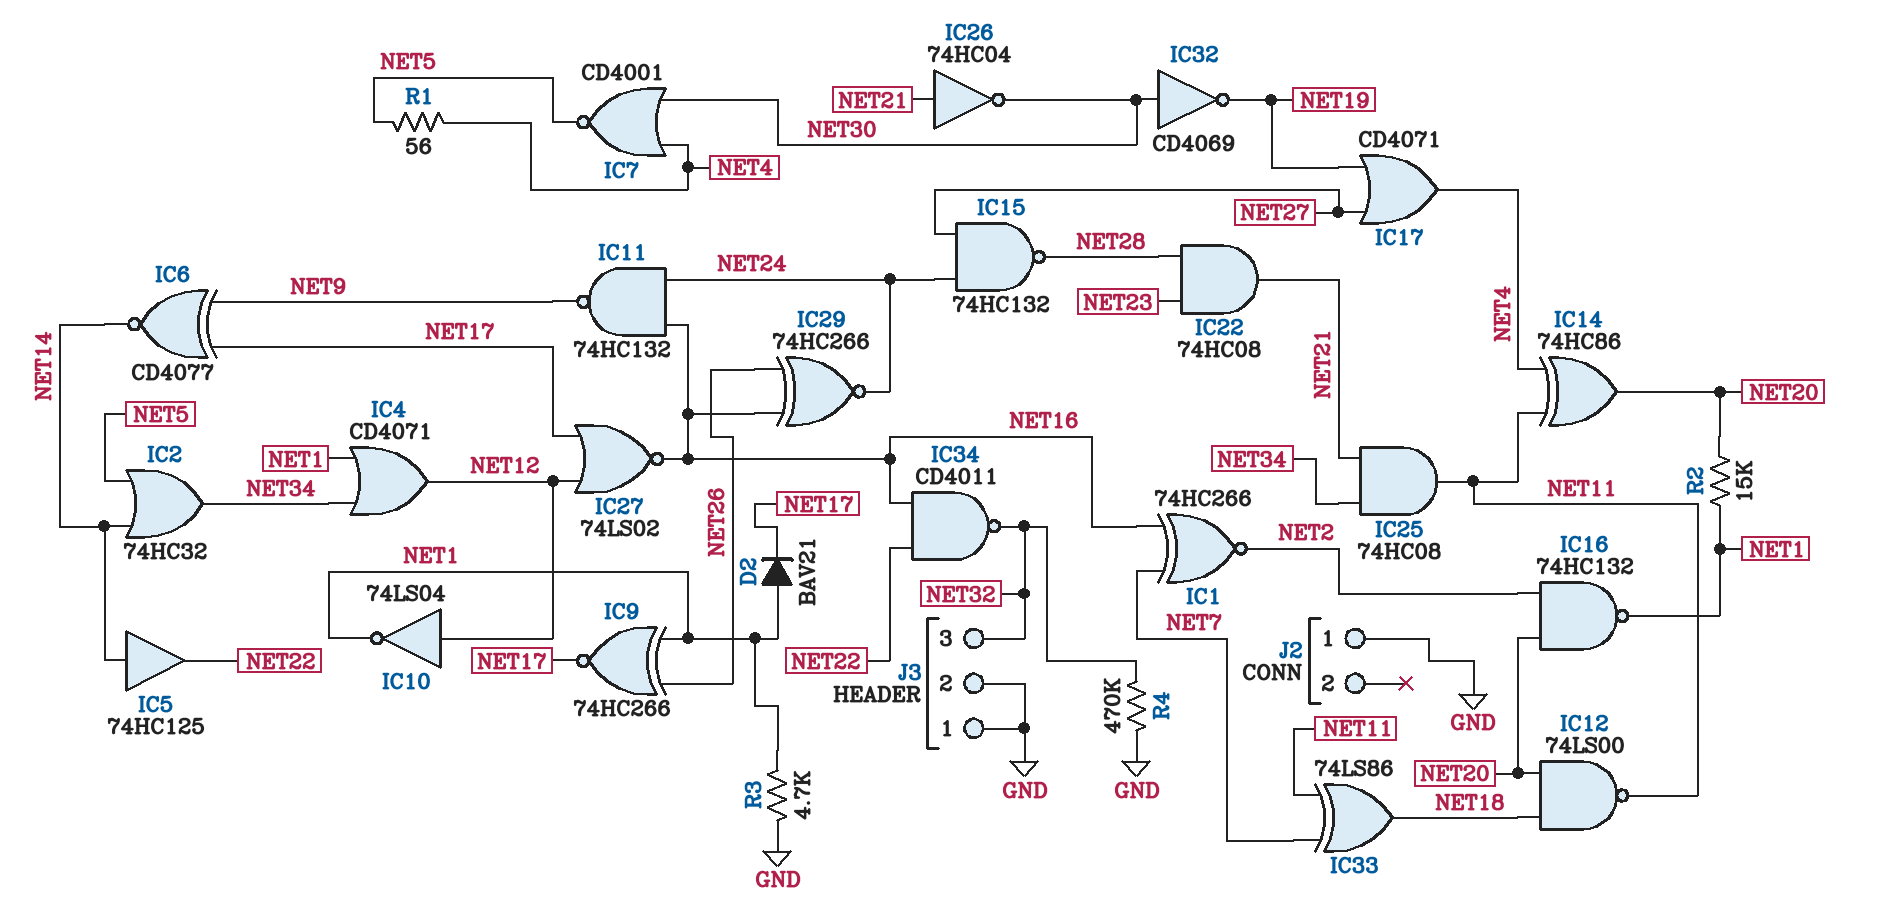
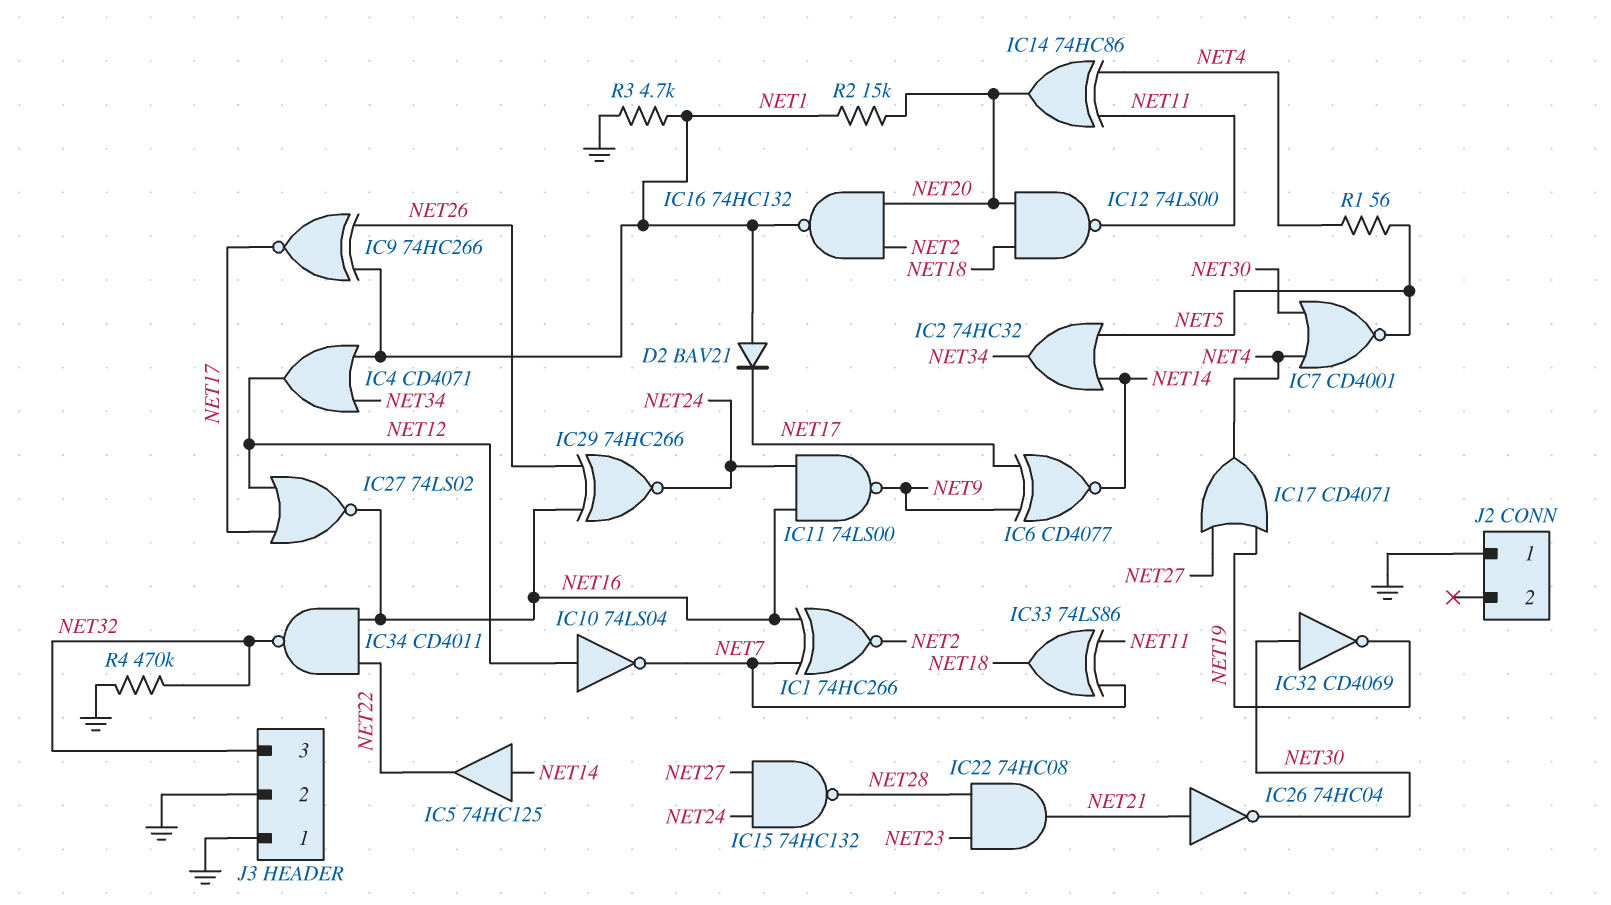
IC10: NOT 74LS04 (in NET12, out NET1) -> NOT 74LS04 (in NET12, out NET7)
IC11: NAND 74HC132 (in NET16, in NET24, out NET9) -> NAND 74LS00 (in NET16, in NET24, out NET9)
IC25: AND 74HC08 (in NET21, in NET34, out NET11) -> none

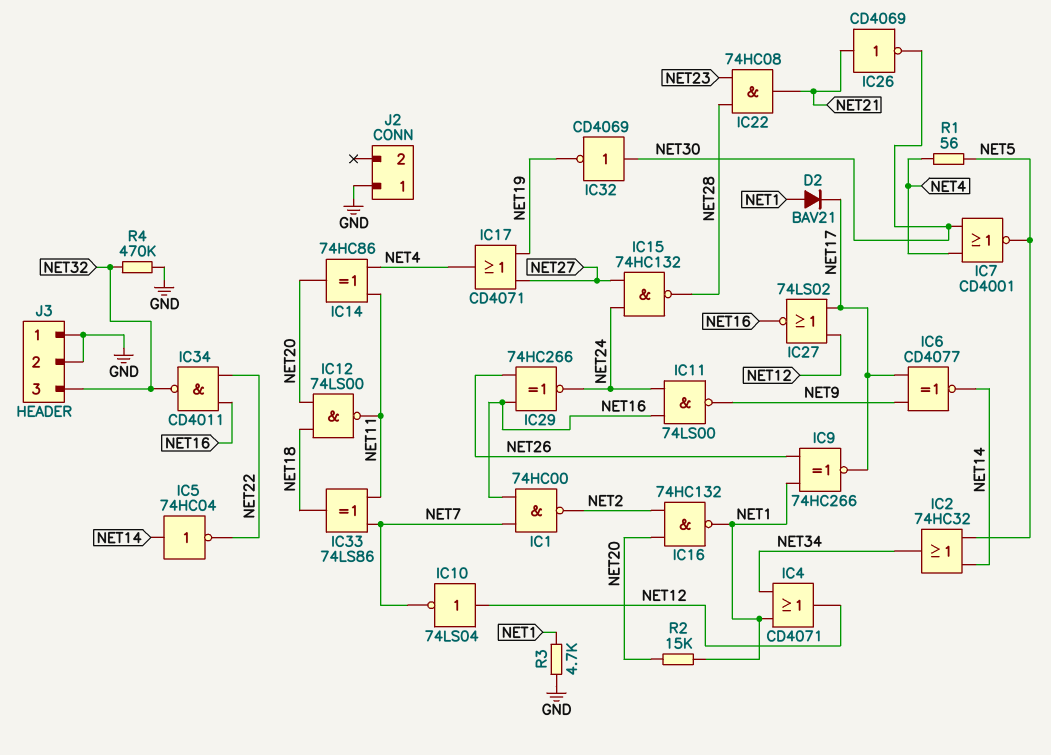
IC1: XNOR 74HC266 (in NET7, in NET16, out NET2) -> NAND 74HC00 (in NET7, in NET16, out NET2)
IC5: buffer 74HC125 (in NET14, out NET22) -> NOT 74HC04 (in NET14, out NET22)
IC26: NOT 74HC04 (in NET21, out NET30) -> NOT CD4069 (in NET21, out NET30)

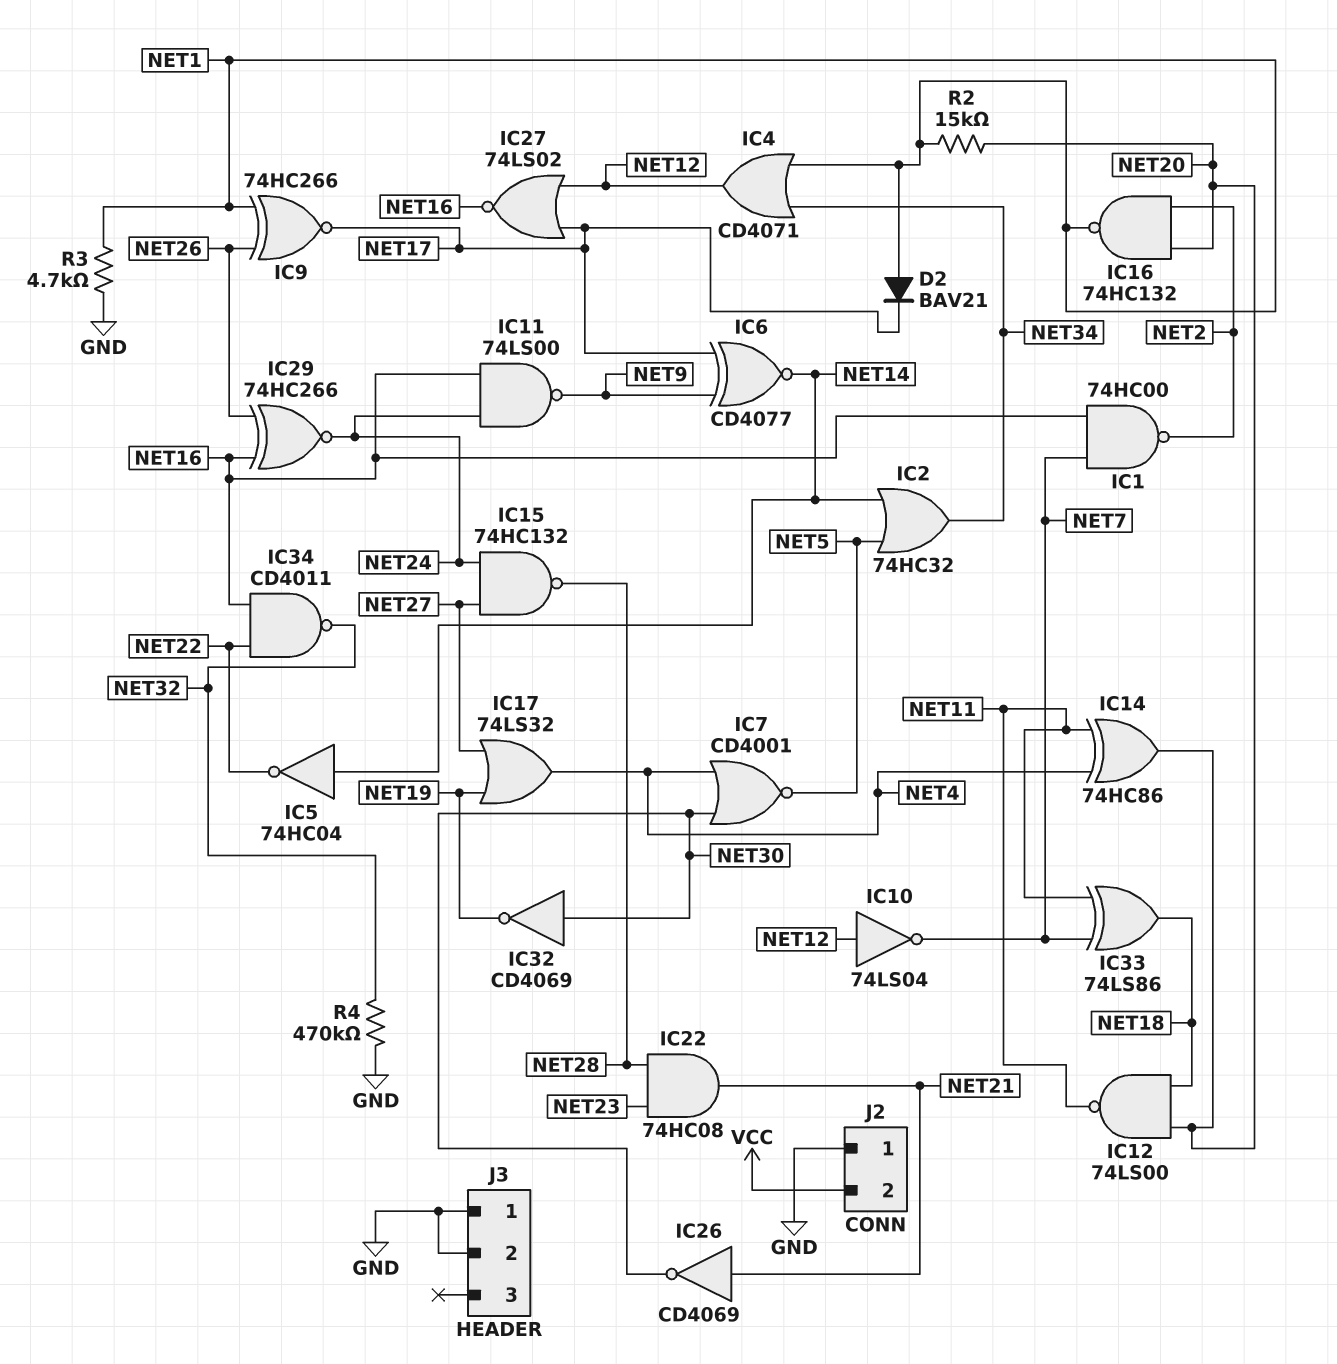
IC17: OR CD4071 (in NET19, in NET27, out NET4) -> OR 74LS32 (in NET19, in NET27, out NET4)
J2 pin 2: none -> VCC
J3 pin 3: NET32 -> none
R1: 56 (NET4, NET5) -> none

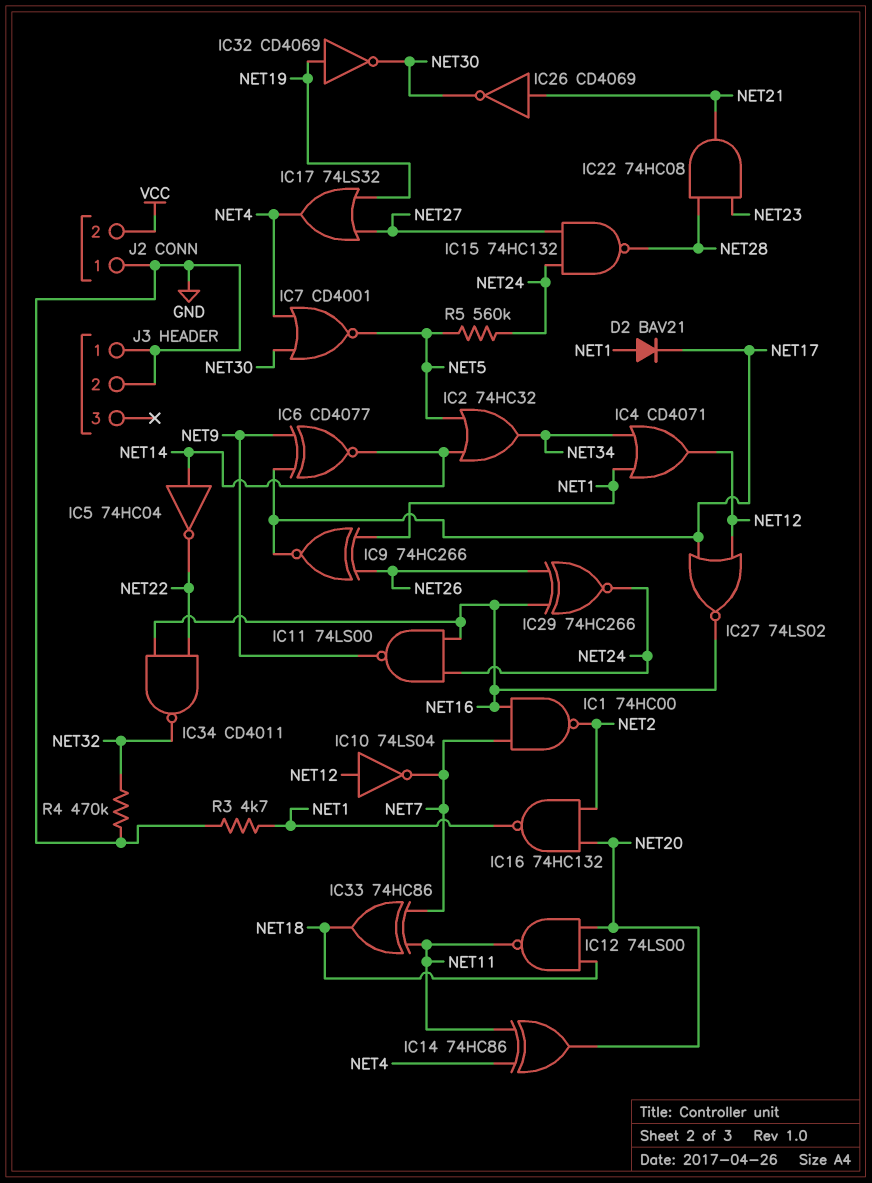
IC32: NOT CD4069 (in NET30, out NET19) -> NOT CD4069 (in NET19, out NET30)
IC33: XOR 74LS86 (in NET7, in NET11, out NET18) -> XOR 74HC86 (in NET7, in NET11, out NET18)
R2: 15k (NET1, NET20) -> none
R5: none -> 560k (NET5, NET24)

